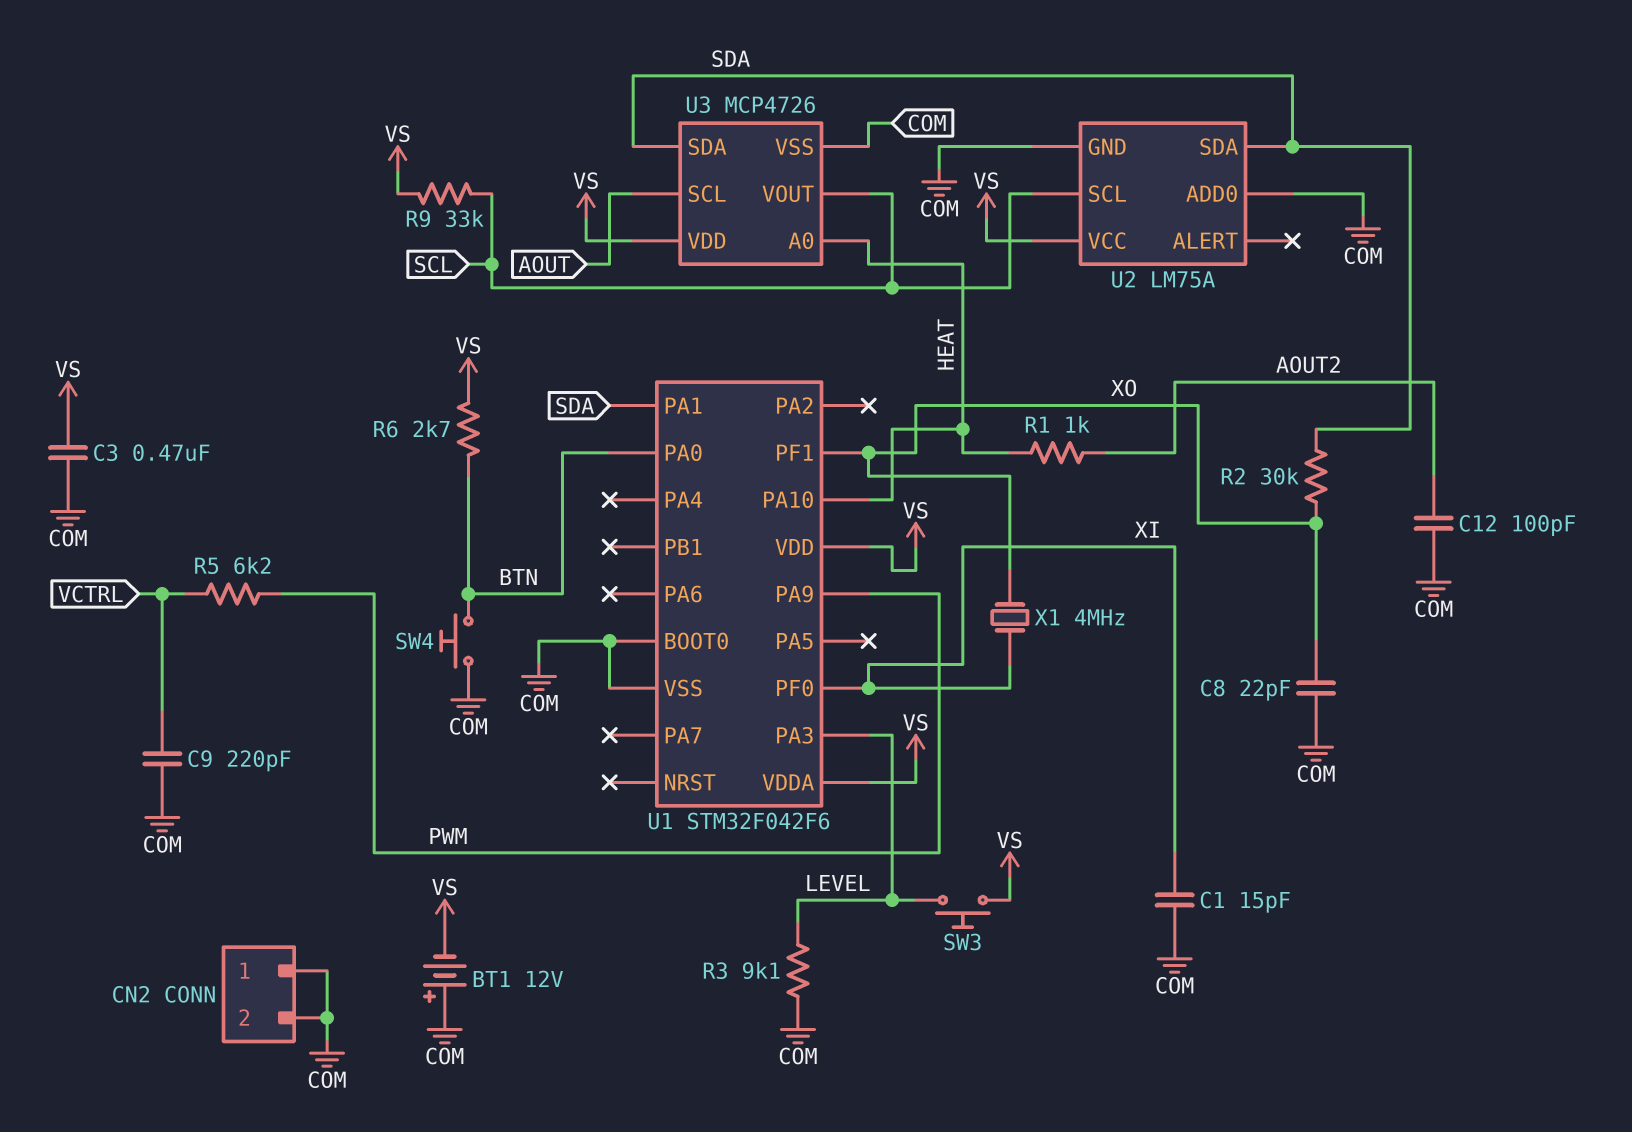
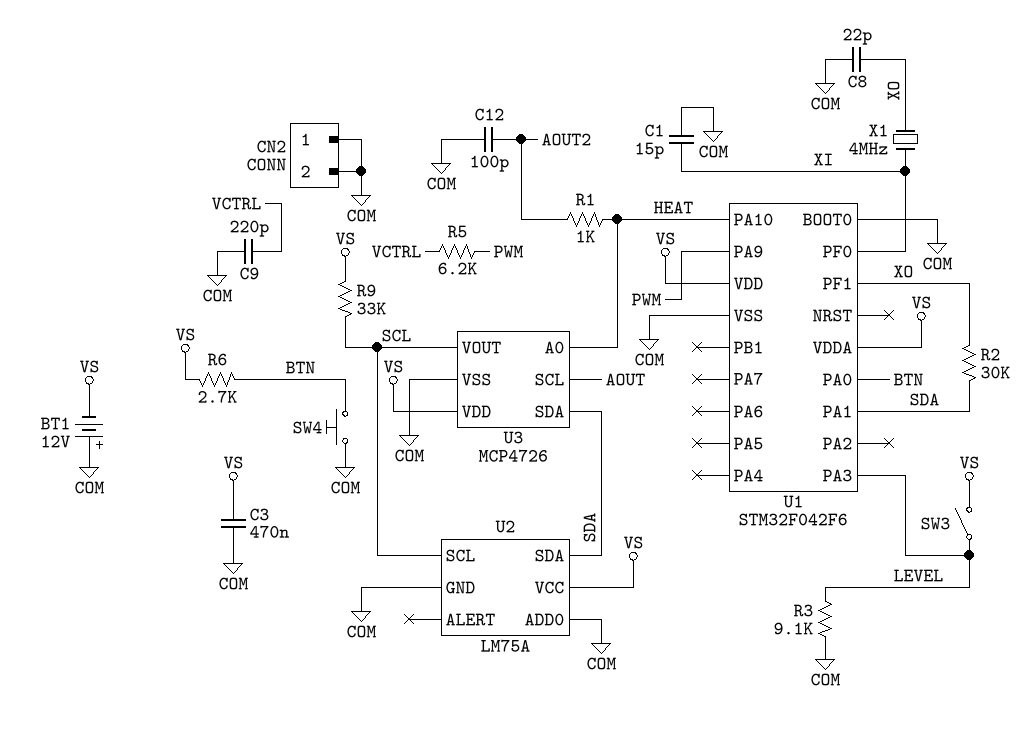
SW3: button (LEVEL, VS) -> switch (LEVEL, VS)

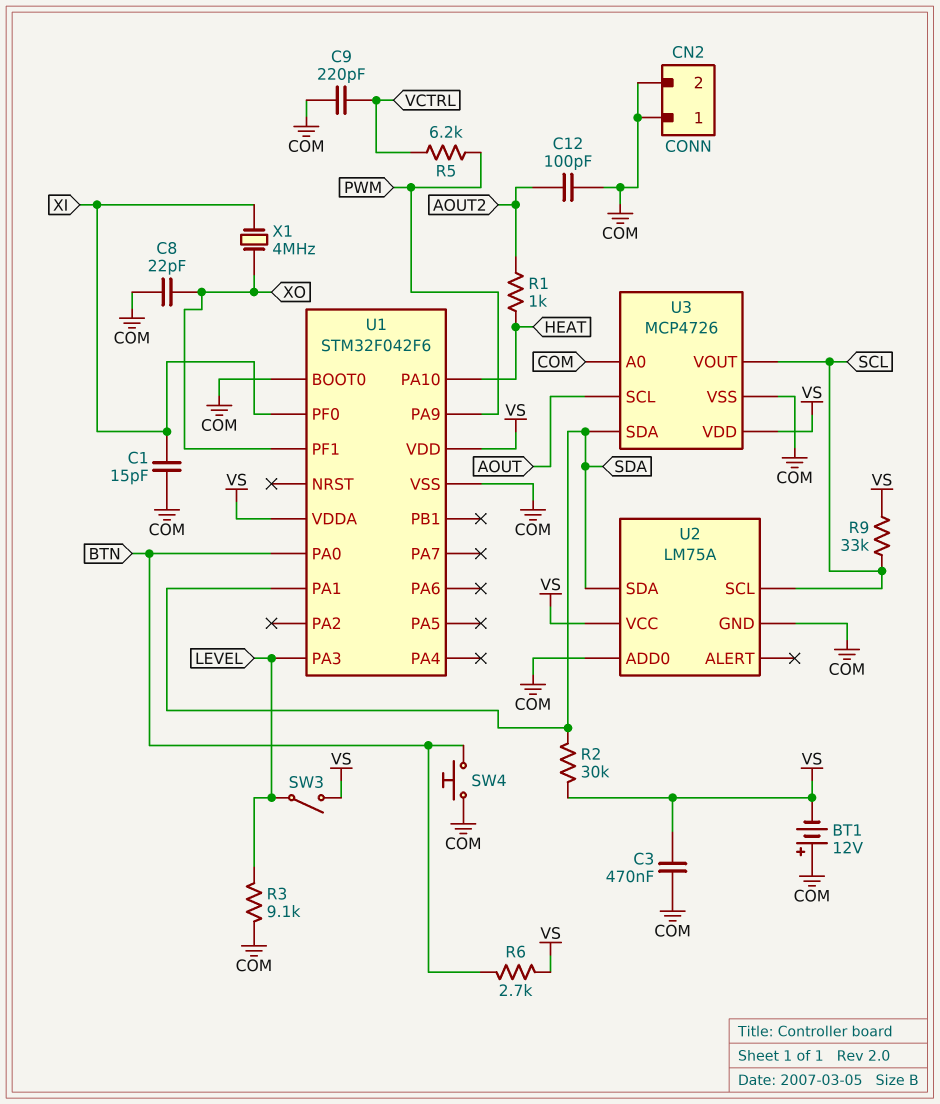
R2: 30k (SDA, XO) -> 30k (SDA, VS)
U3 pin A0: HEAT -> COM

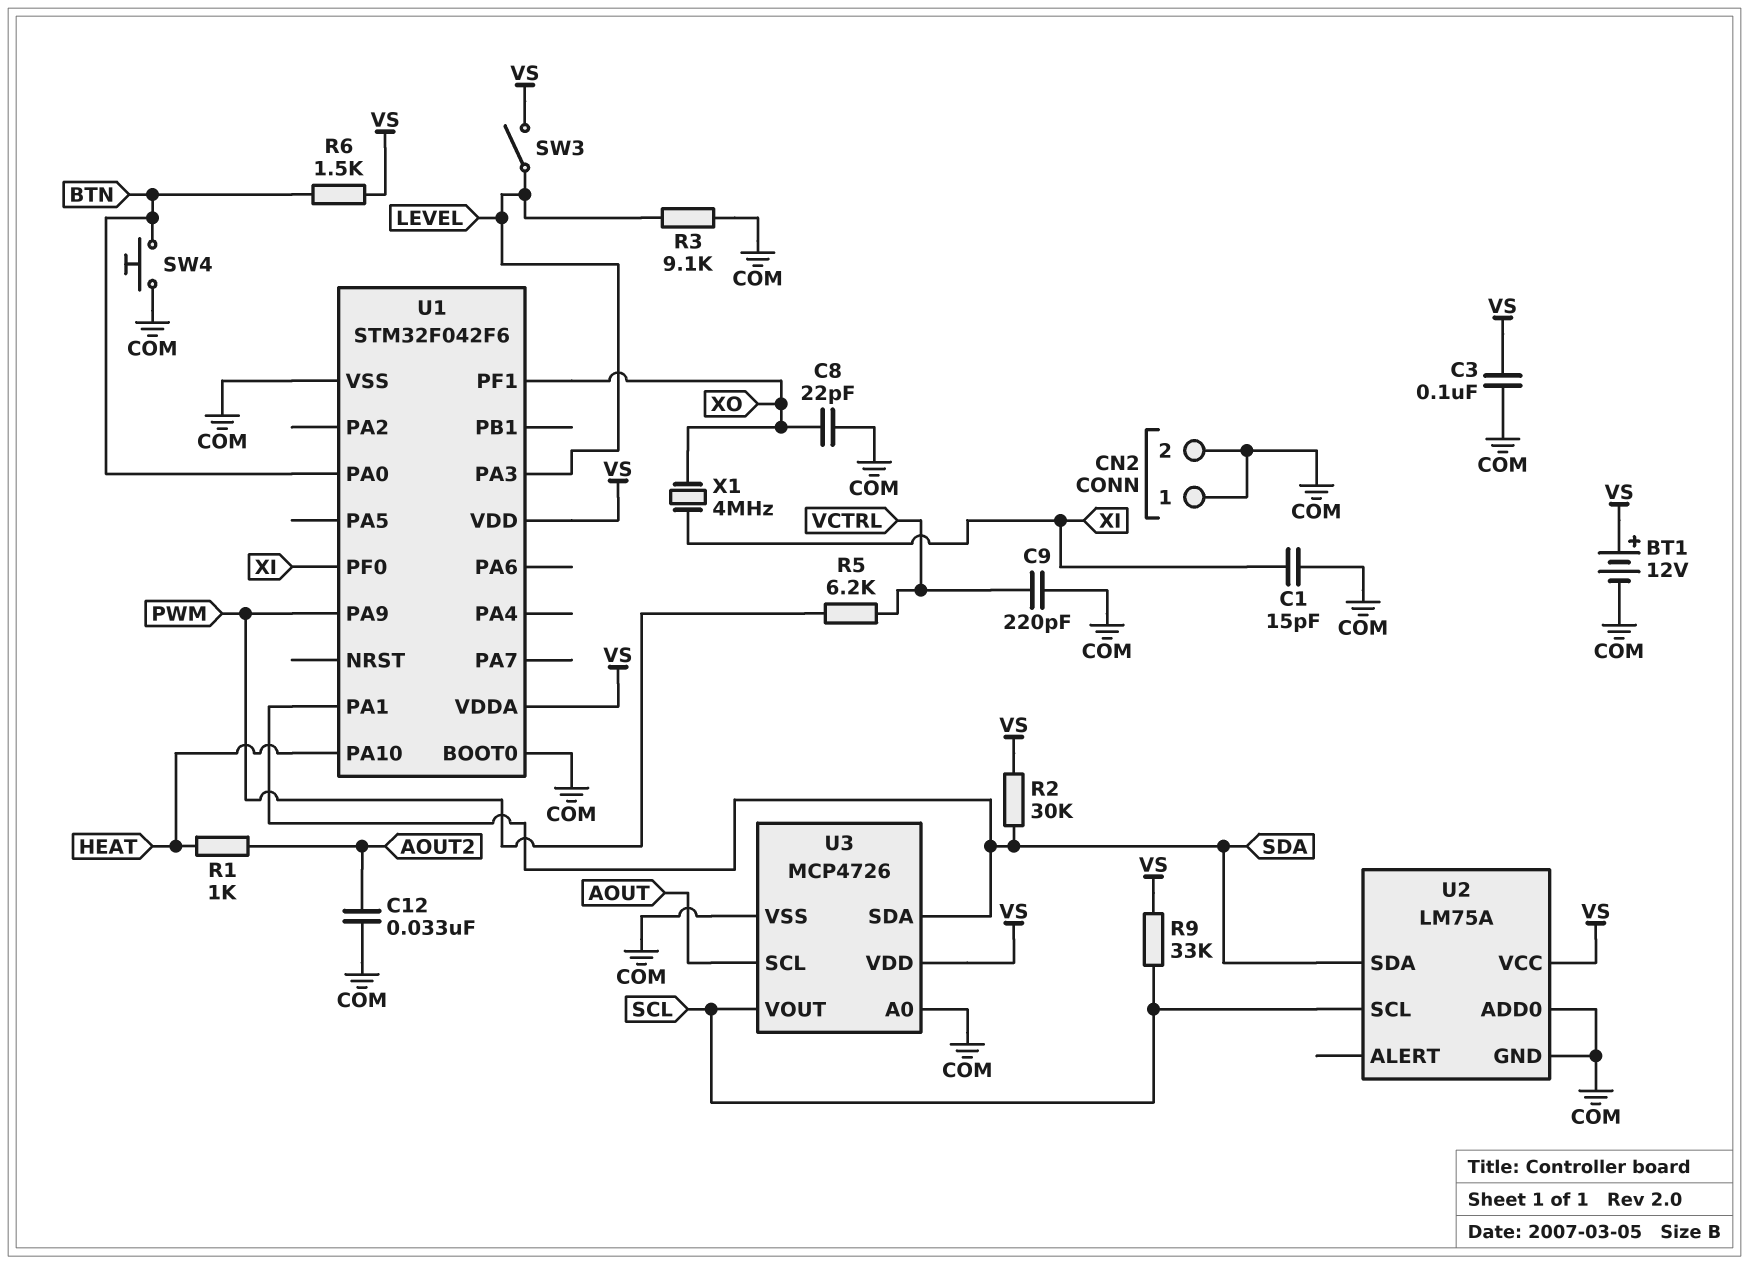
BT1: 12V (plus COM, minus VS) -> 12V (plus VS, minus COM)
C3: 470nF (COM, VS) -> 100nF (COM, VS)
C12: 100pF (AOUT2, COM) -> 33nF (AOUT2, COM)
R6: 2.7k (BTN, VS) -> 1.5k (BTN, VS)

